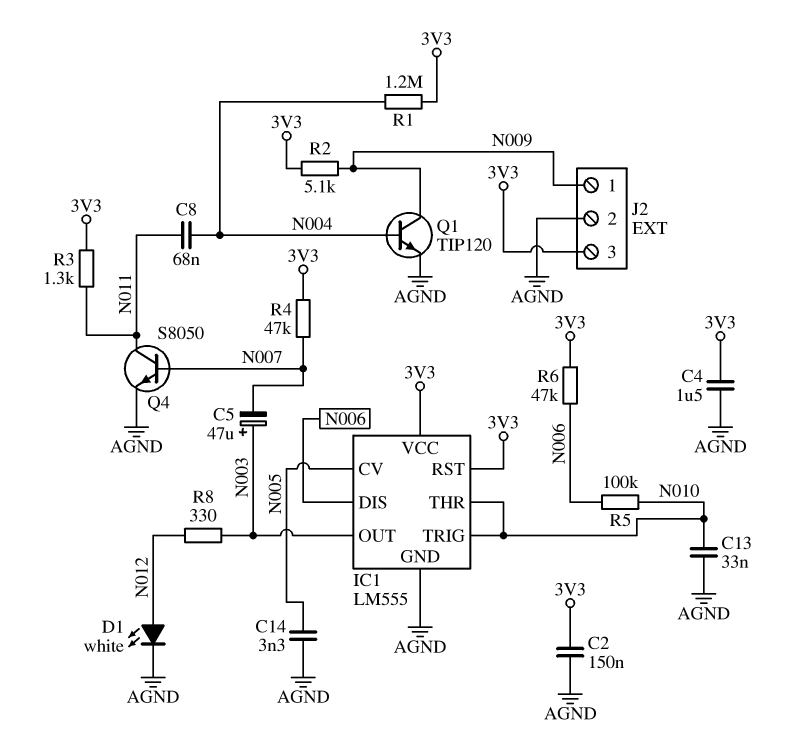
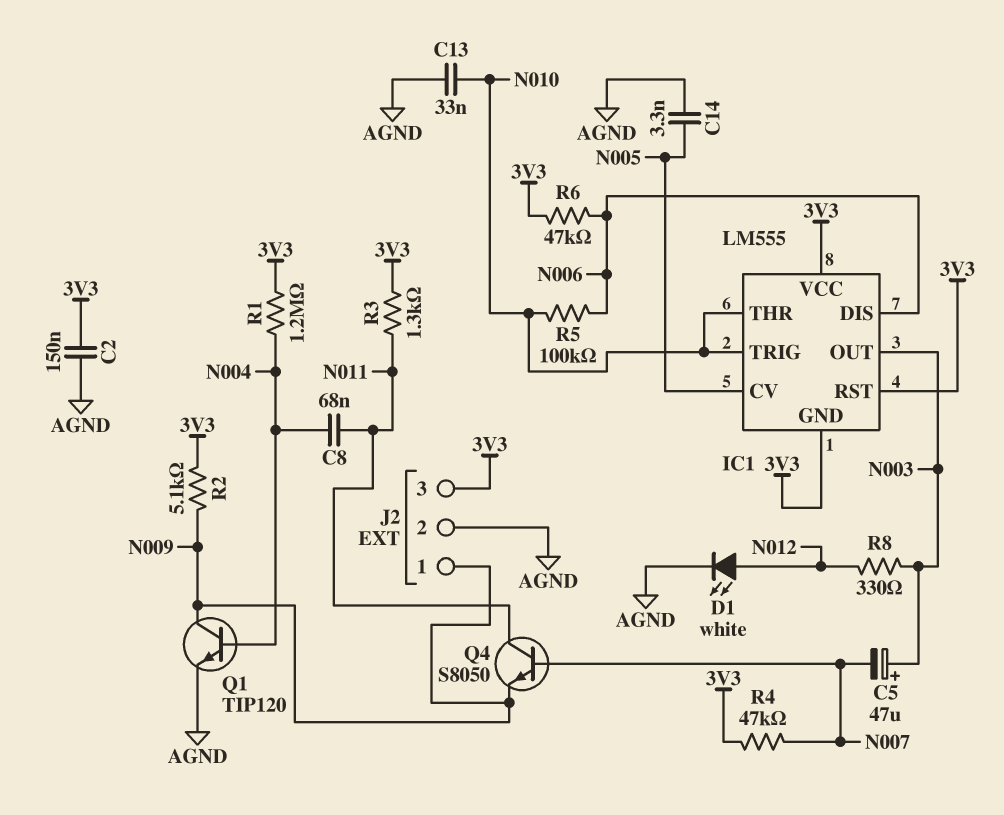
C4: 1.5uF (3V3, AGND) -> none
IC1 pin GND: AGND -> 3V3
Q4: NPN S8050 (B N007, C N011, E AGND) -> NPN S8050 (B N007, C N011, E N009)

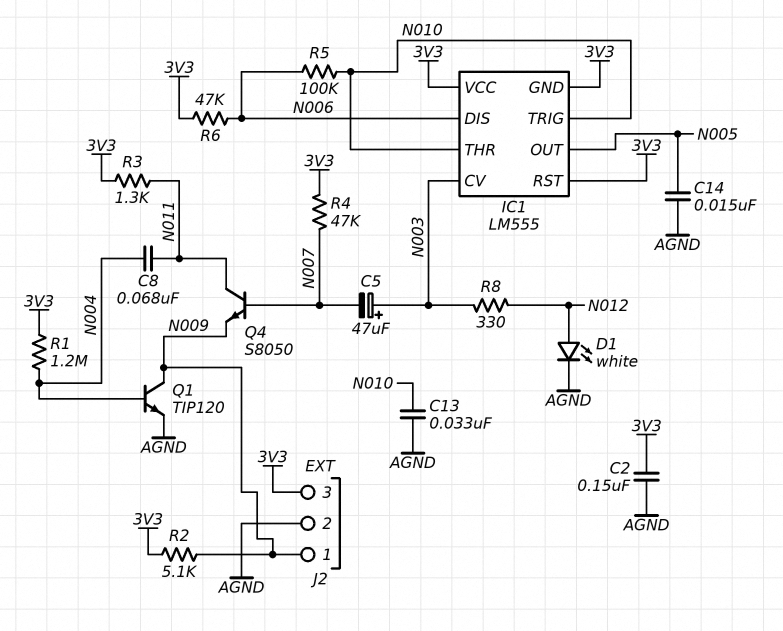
C14: 3.3nF (AGND, N005) -> 15nF (AGND, N005)
IC1 pin CV: N005 -> N003
IC1 pin OUT: N003 -> N005

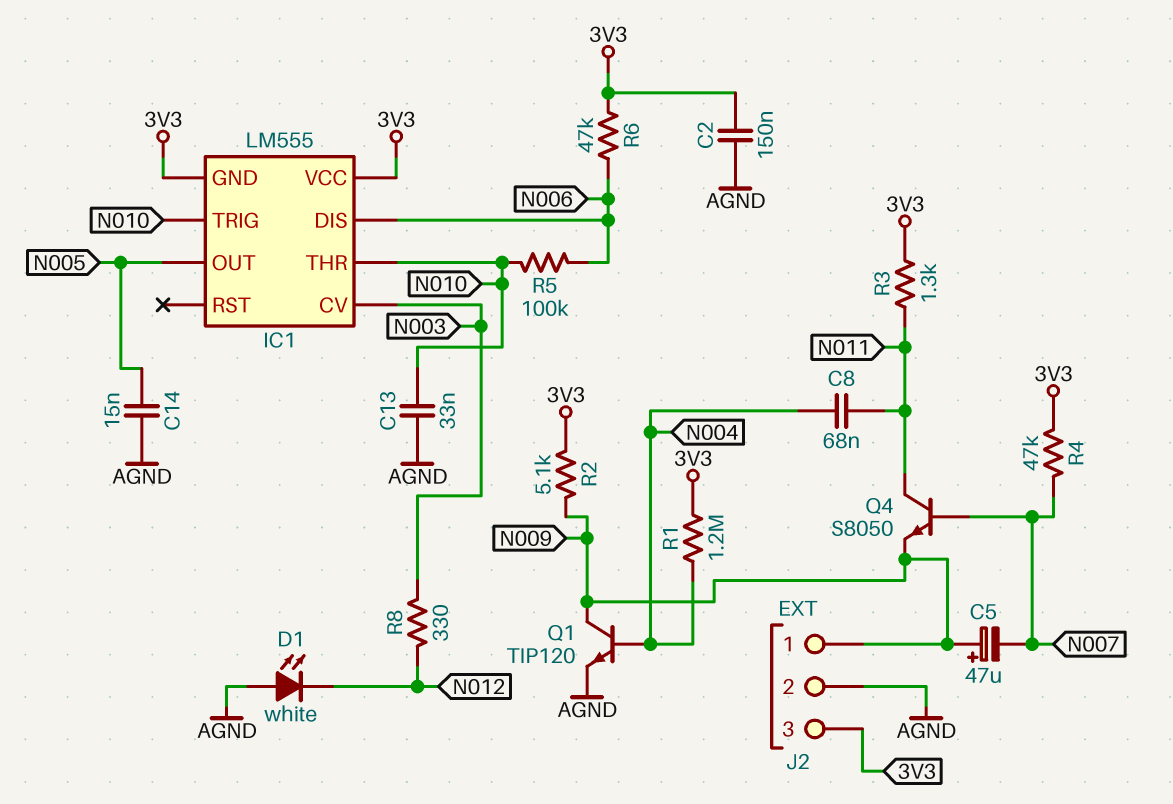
C5: 47uF (plus N003, minus N007) -> 47uF (plus N009, minus N007)
D1: LED white (A N012, K AGND) -> LED white (A AGND, K N012)
IC1 pin RST: 3V3 -> none

